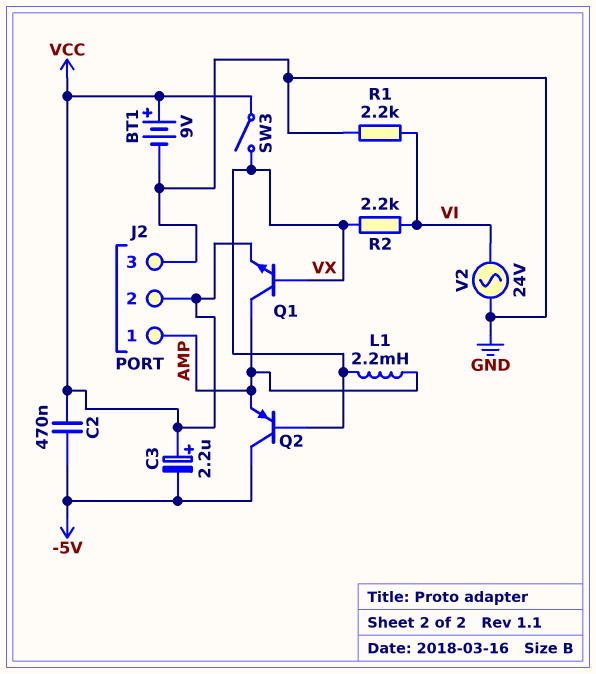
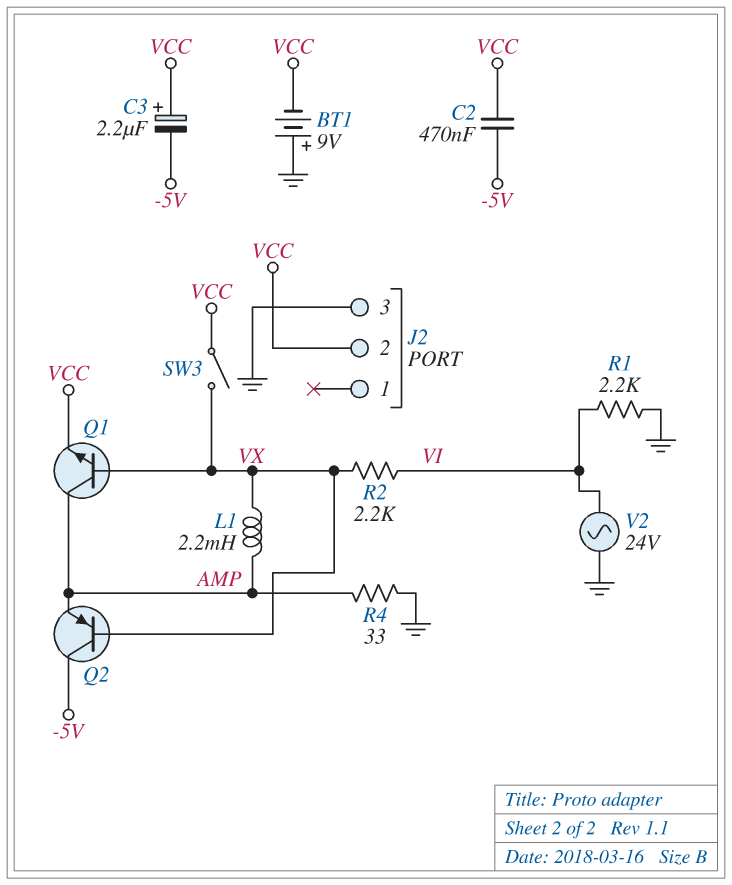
BT1: 9V (plus VCC, minus GND) -> 9V (plus GND, minus VCC)
J2 pin 1: AMP -> none
R4: none -> 33 (AMP, GND)

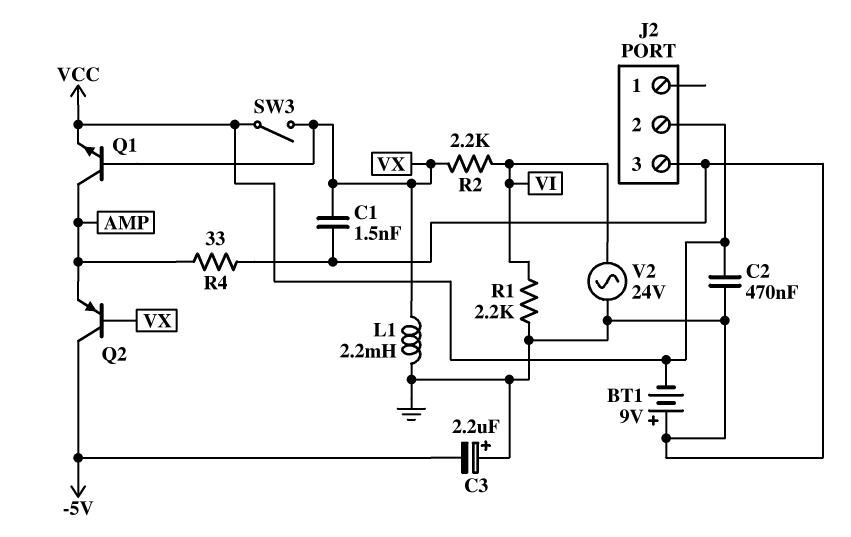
C1: none -> 1.5nF (GND, VX)
C2: 470nF (-5V, VCC) -> 470nF (GND, VCC)
C3: 2.2uF (plus VCC, minus -5V) -> 2.2uF (plus GND, minus -5V)
L1: 2.2mH (AMP, VX) -> 2.2mH (GND, VX)

